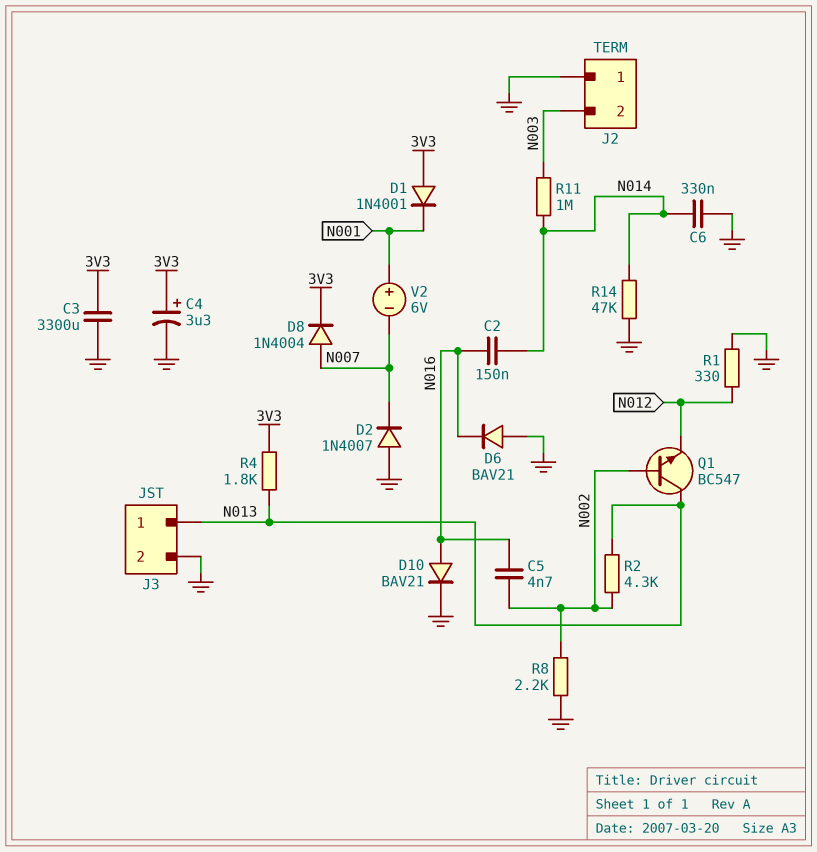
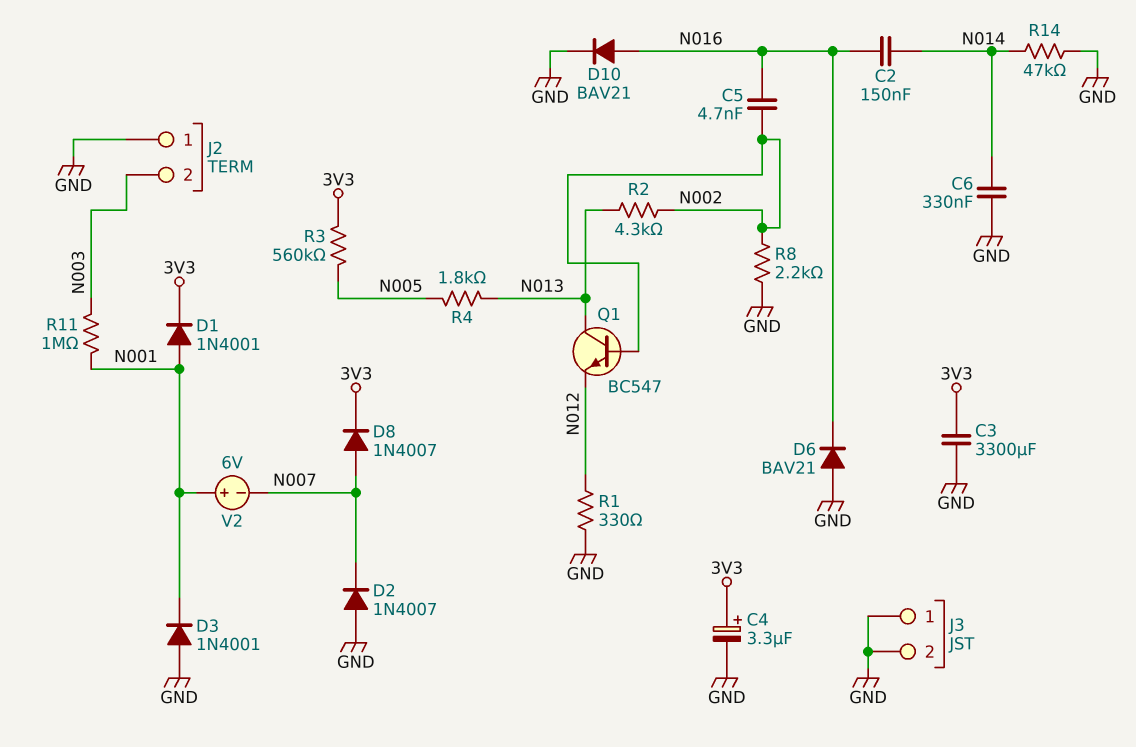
D1: diode 1N4001 (A 3V3, K N001) -> diode 1N4001 (A N001, K 3V3)
D3: none -> diode 1N4001 (A GND, K N001)
D8: diode 1N4004 (A N007, K 3V3) -> diode 1N4007 (A N007, K 3V3)
J3 pin 1: N013 -> GND
R3: none -> 560k (3V3, N005)
R4: 1.8k (3V3, N013) -> 1.8k (N005, N013)
R11: 1M (N003, N014) -> 1M (N001, N003)

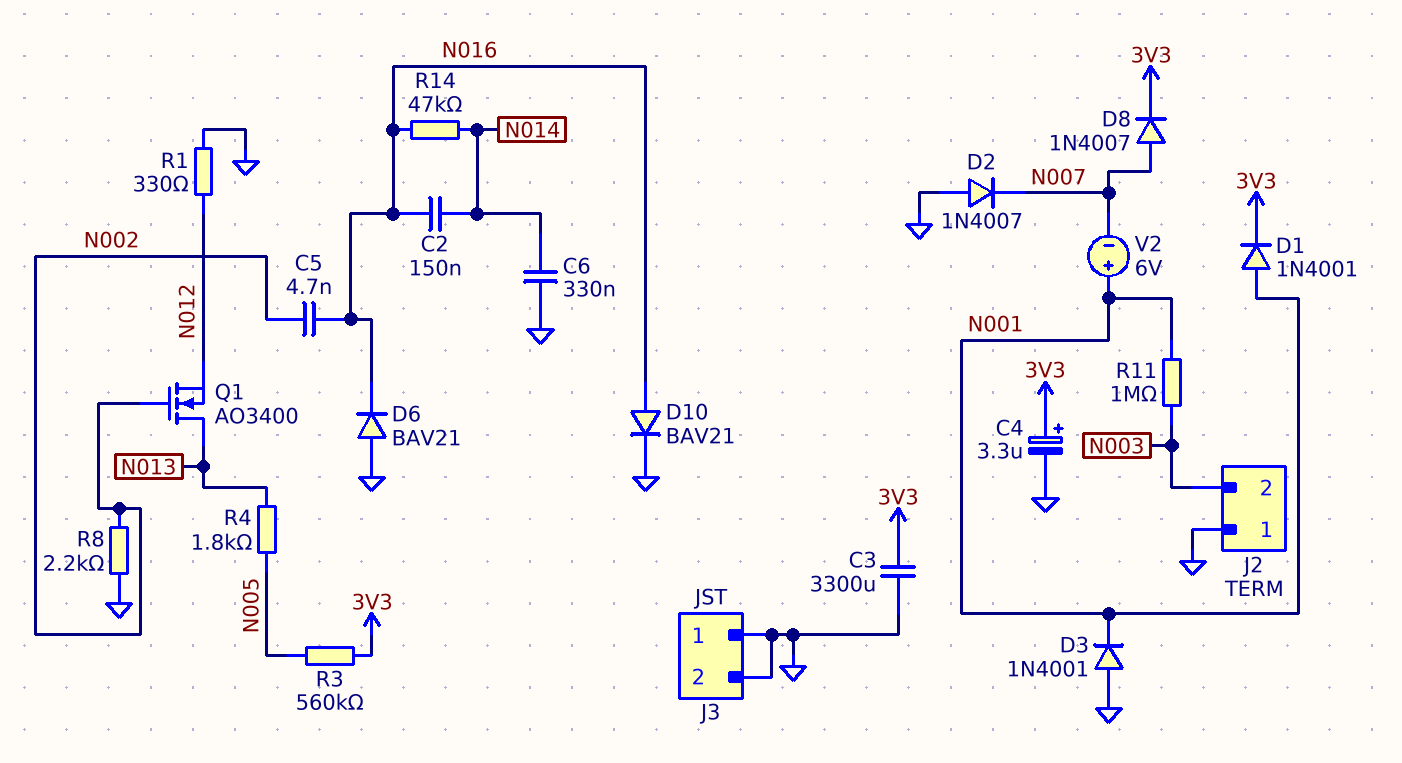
Q1: NPN BC547 (B N002, C N013, E N012) -> NMOS AO3400 (G N002, D N013, S N012)
R2: 4.3k (N002, N013) -> none
R14: 47k (GND, N014) -> 47k (N014, N016)

